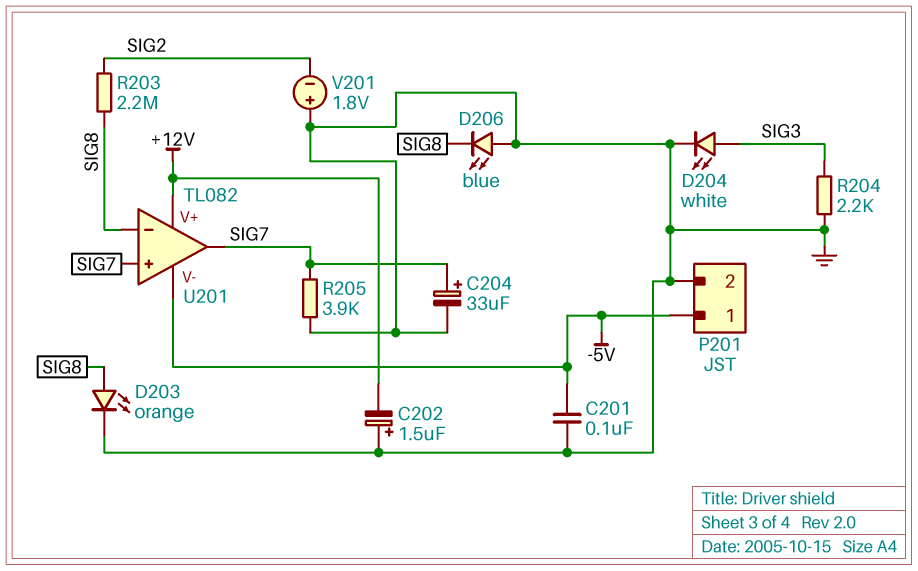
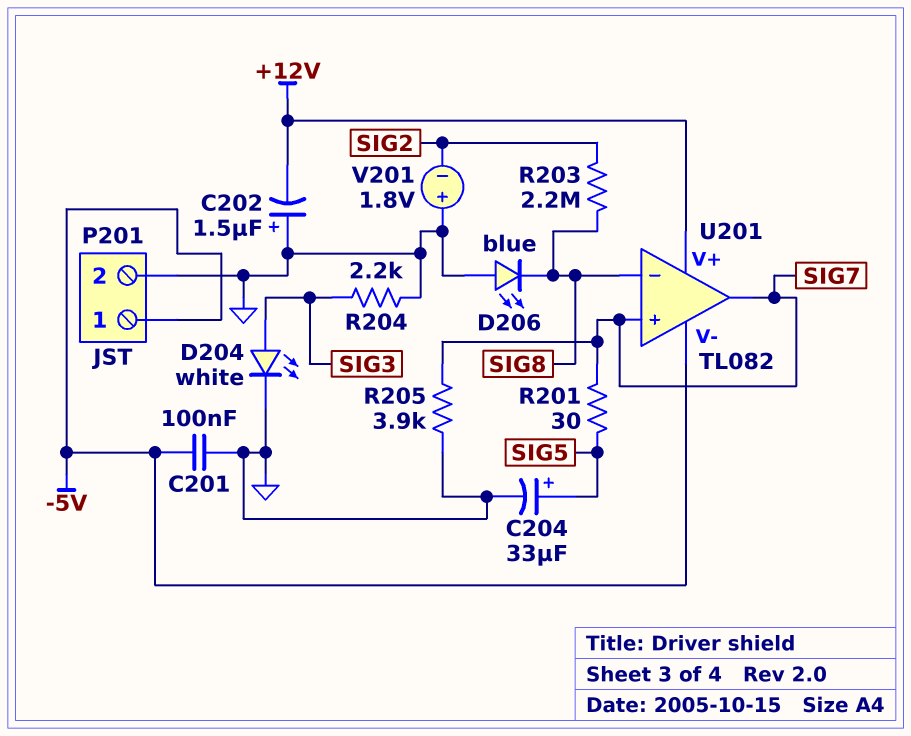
C204: 33uF (plus SIG7, minus GND) -> 33uF (plus SIG5, minus GND)
D203: LED orange (A SIG8, K GND) -> none
R201: none -> 30 (SIG5, SIG7)

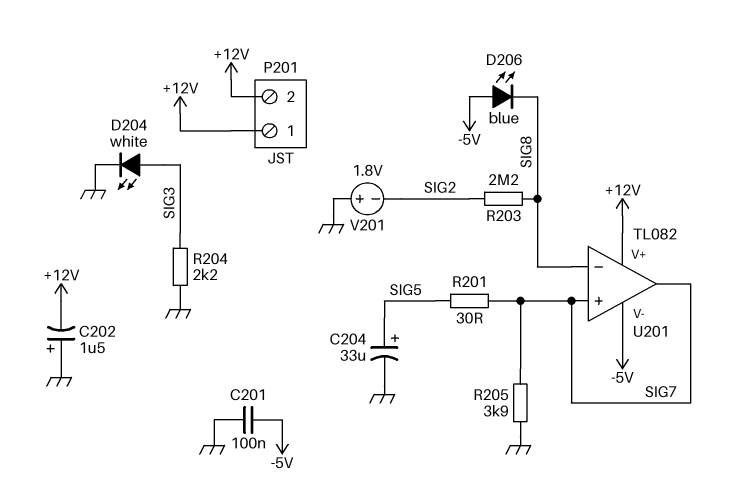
D206: LED blue (A GND, K SIG8) -> LED blue (A -5V, K SIG8)
P201 pin 1: -5V -> +12V
P201 pin 2: GND -> +12V

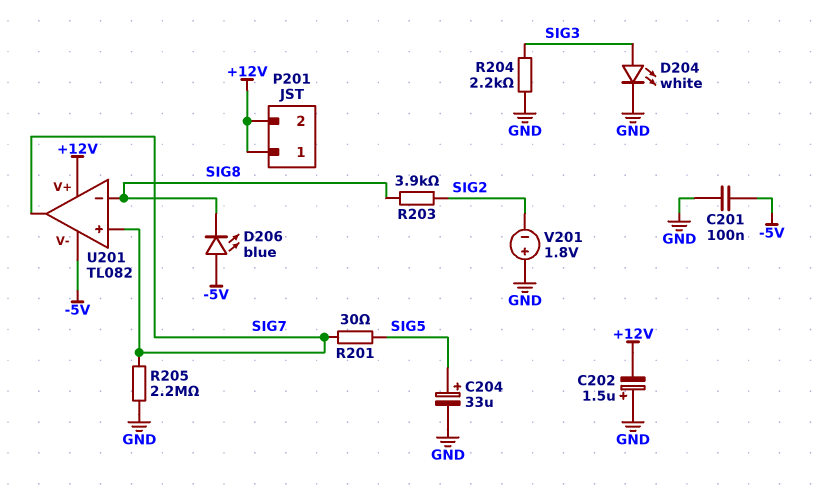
R203: 2.2M (SIG2, SIG8) -> 3.9k (SIG2, SIG8)
R205: 3.9k (GND, SIG7) -> 2.2M (GND, SIG7)

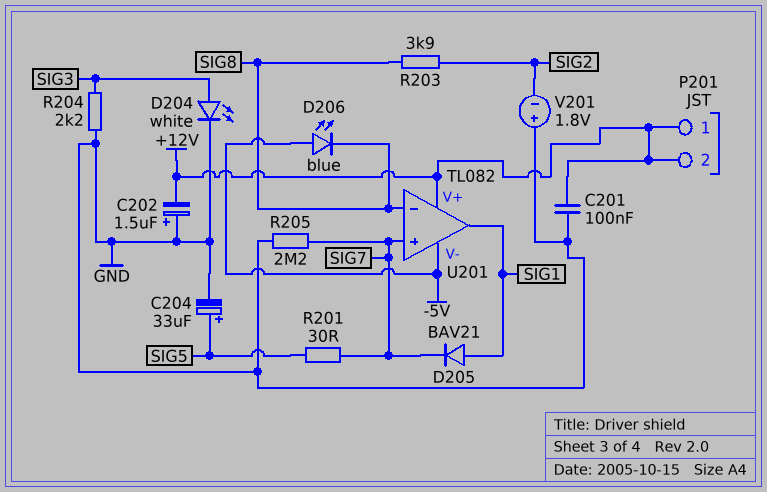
C201: 100nF (-5V, GND) -> 100nF (+12V, GND)
D205: none -> diode BAV21 (A SIG1, K SIG7)
U201 pin out: SIG7 -> SIG1

